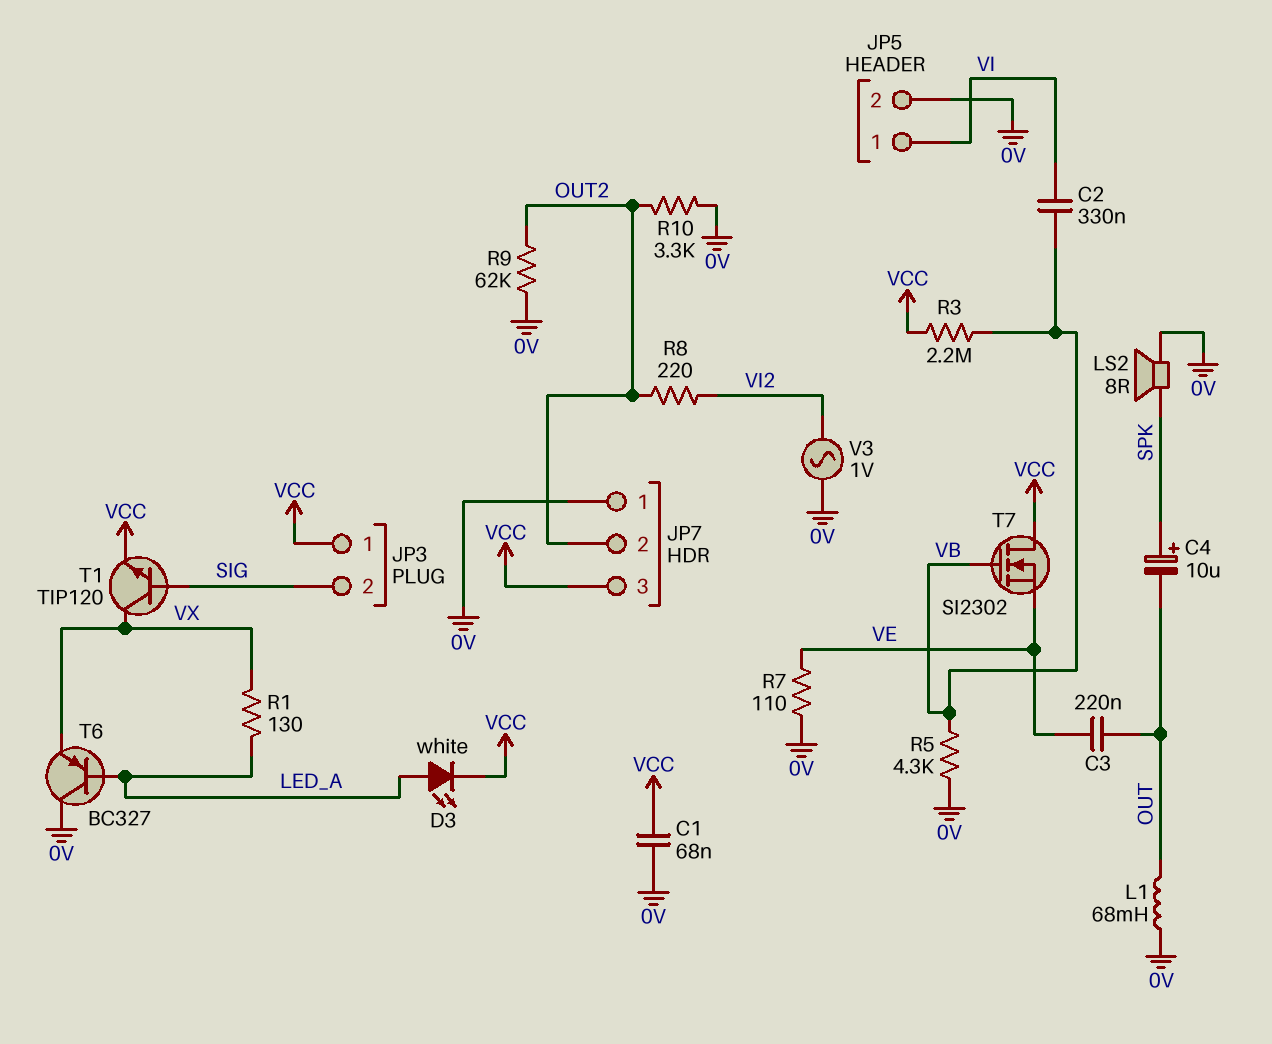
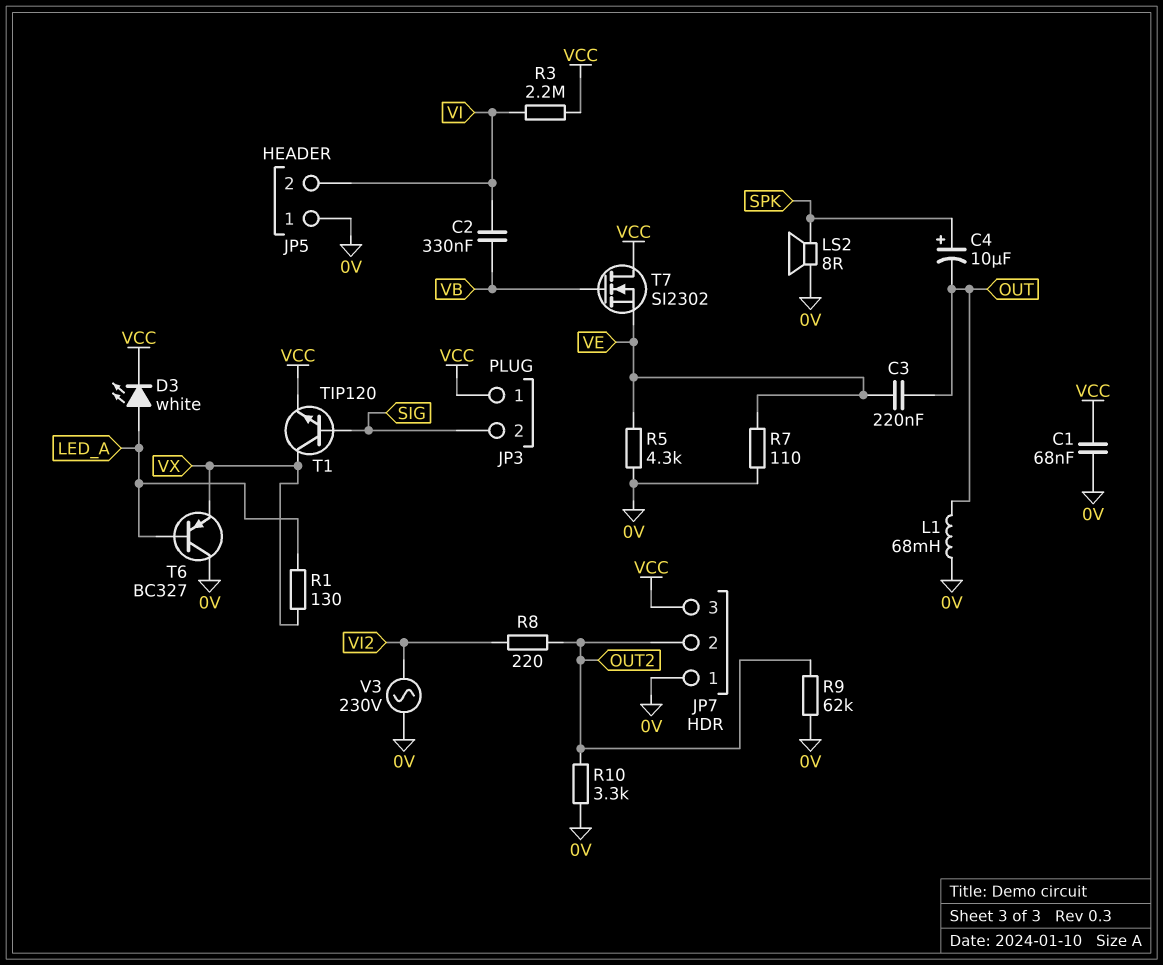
JP5 pin 1: VI -> 0V
JP5 pin 2: 0V -> VI
R3: 2.2M (VB, VCC) -> 2.2M (VCC, VI)
R5: 4.3k (0V, VB) -> 4.3k (0V, VE)
V3: AC 1V (0V, VI2) -> AC 230V (0V, VI2)

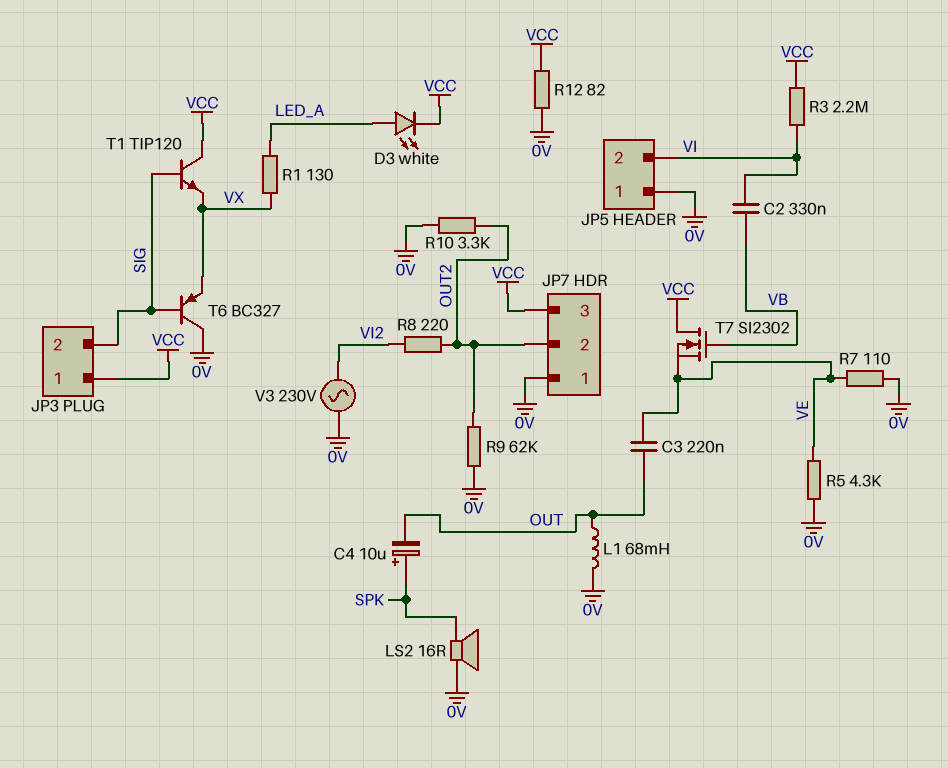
C1: 68nF (0V, VCC) -> none
LS2: speaker 8R (0V, SPK) -> speaker 16R (0V, SPK)
R12: none -> 82 (0V, VCC)
T1: NPN TIP120 (B SIG, C VX, E VCC) -> NPN TIP120 (B SIG, C VCC, E VX)
T6: PNP BC327 (B LED_A, C 0V, E VX) -> PNP BC327 (B SIG, C 0V, E VX)

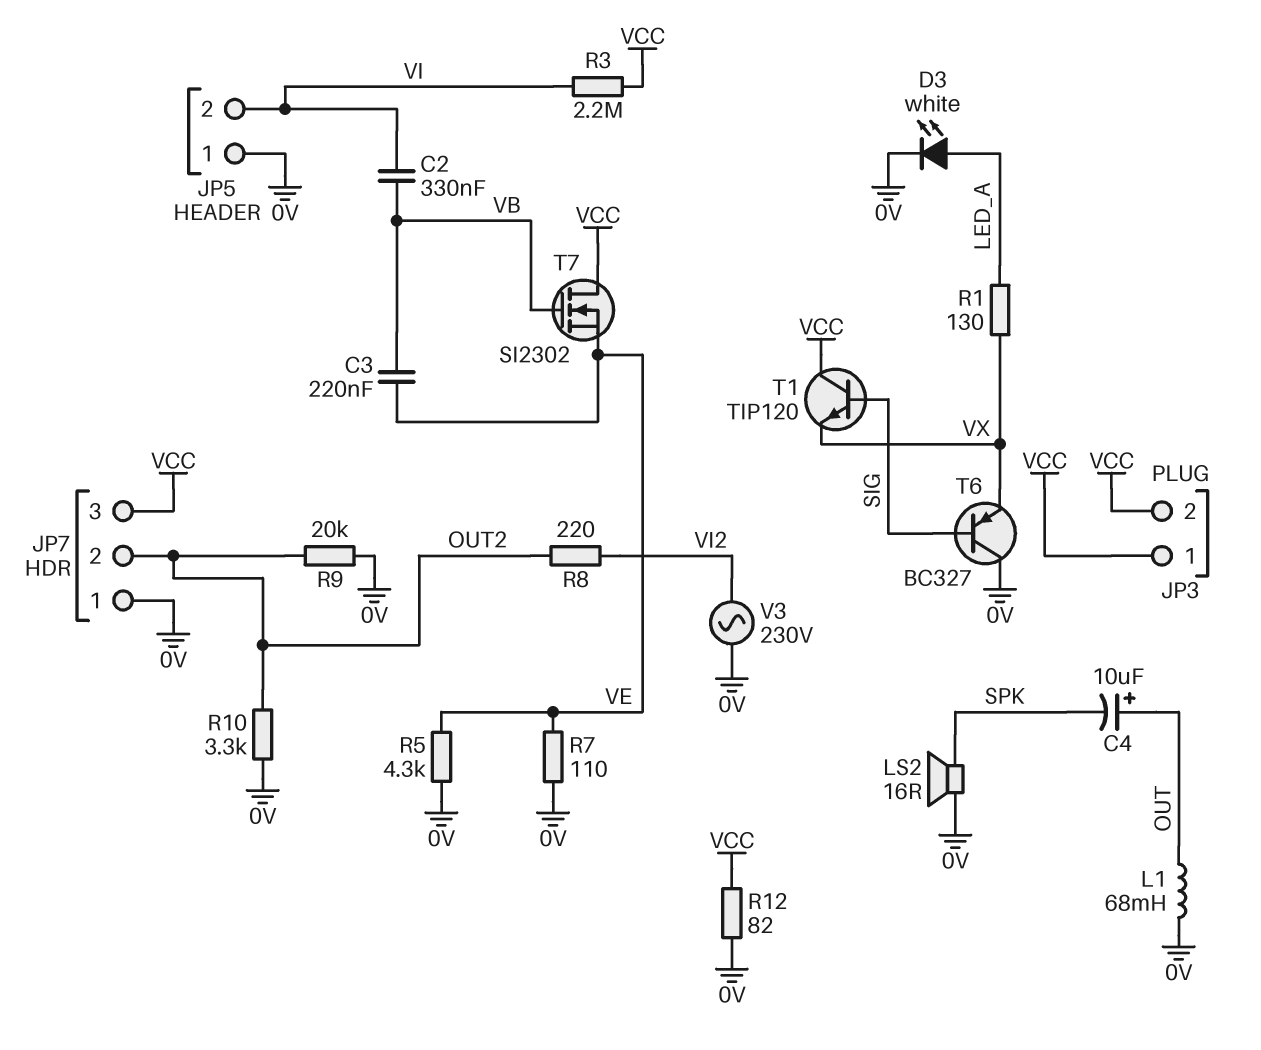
C3: 220nF (OUT, VE) -> 220nF (VB, VE)
C4: 10uF (plus SPK, minus OUT) -> 10uF (plus OUT, minus SPK)
D3: LED white (A LED_A, K VCC) -> LED white (A LED_A, K 0V)
JP3 pin 2: SIG -> VCC
R9: 62k (0V, OUT2) -> 20k (0V, OUT2)

